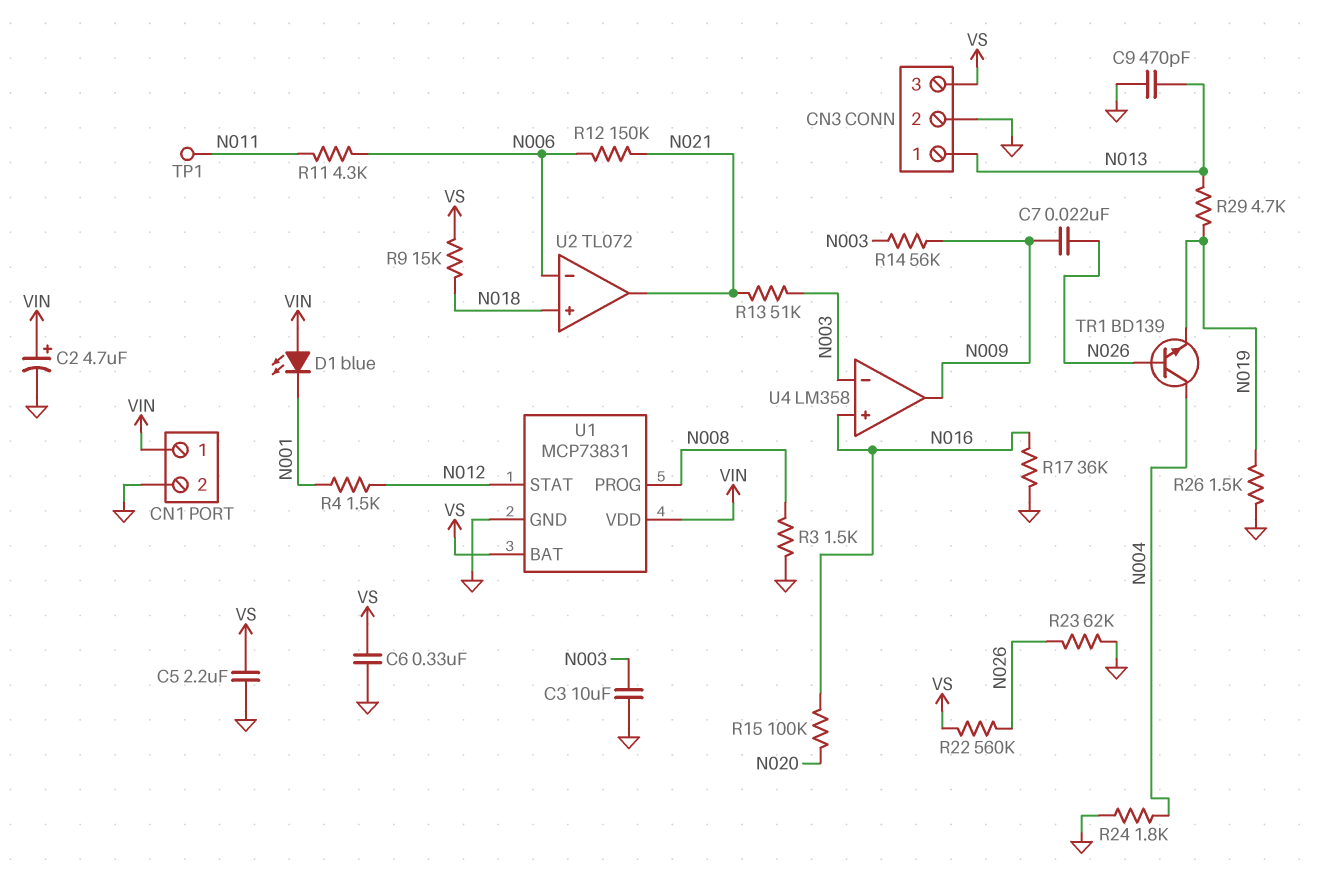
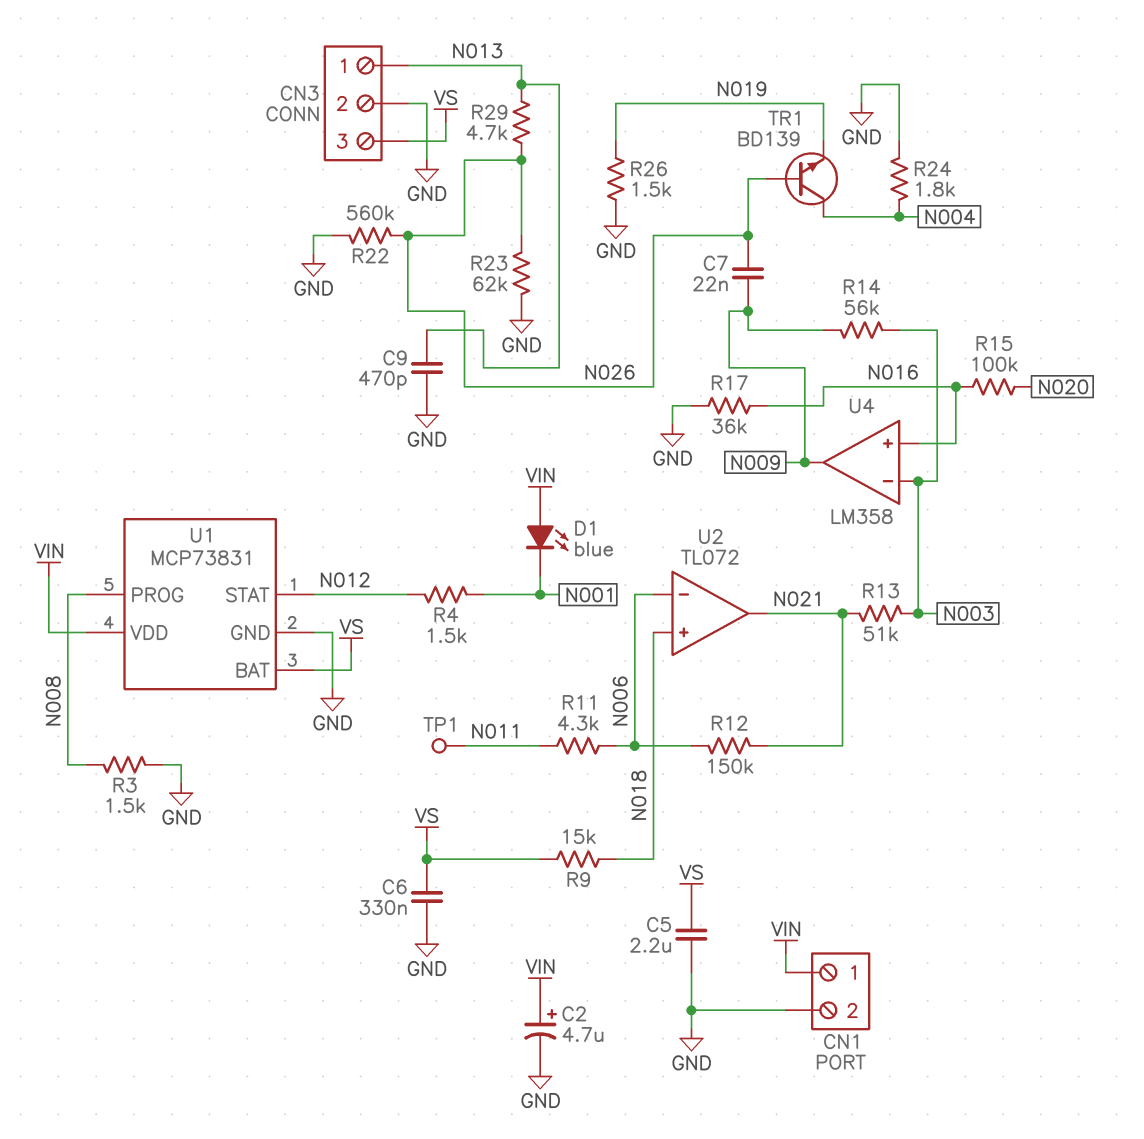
C3: 10uF (GND, N003) -> none
R22: 560k (N026, VS) -> 560k (GND, N026)
R29: 4.7k (N013, N019) -> 4.7k (N013, N026)

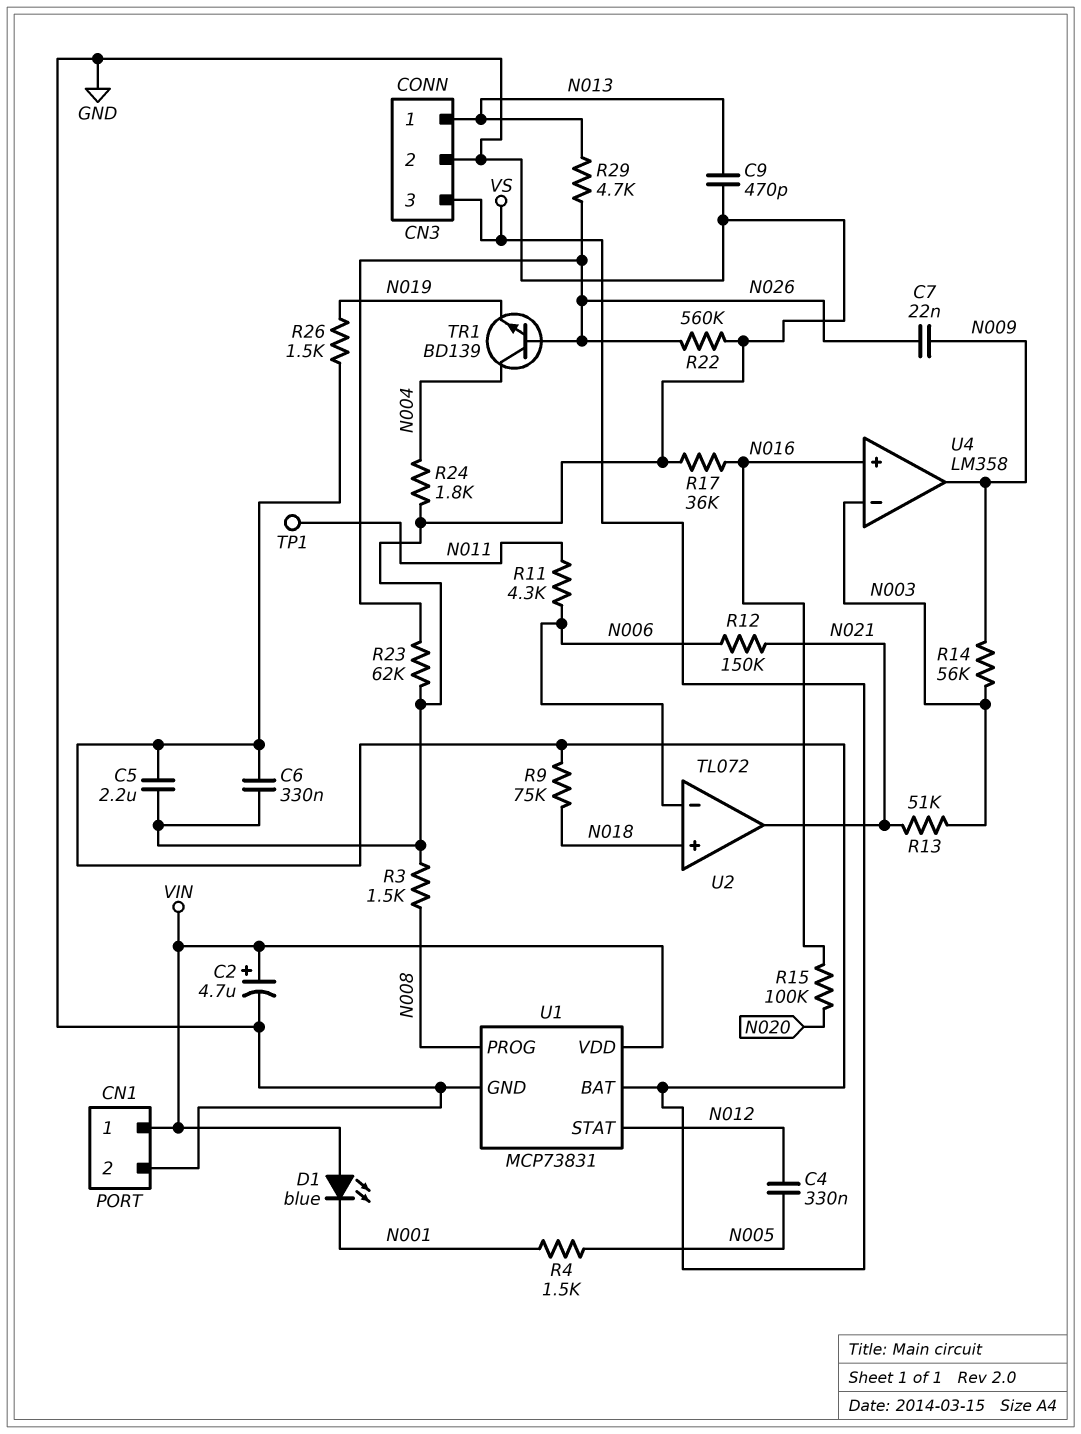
C4: none -> 330nF (N005, N012)
R4: 1.5k (N001, N012) -> 1.5k (N001, N005)
R9: 15k (N018, VS) -> 75k (N018, VS)
R26: 1.5k (GND, N019) -> 1.5k (N019, VS)

